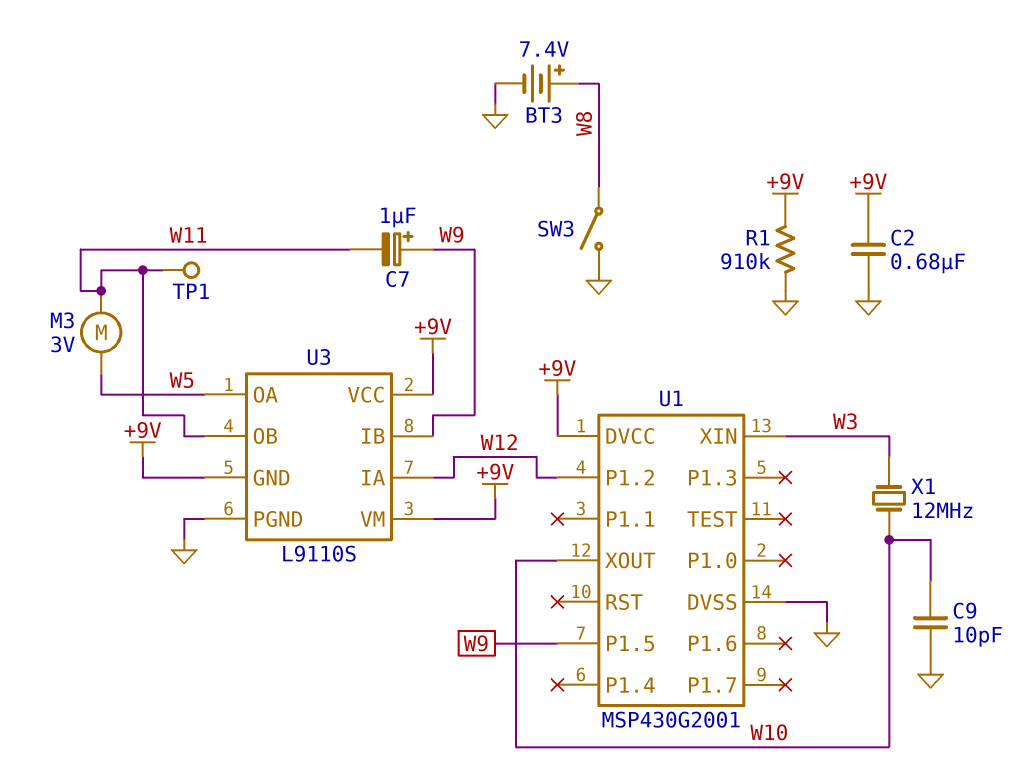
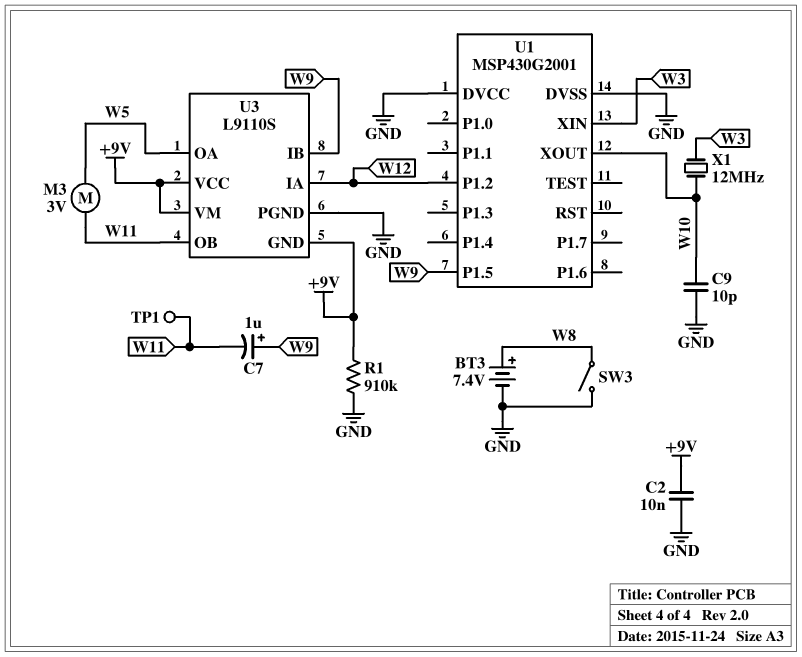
C2: 680nF (+9V, GND) -> 10nF (+9V, GND)
U1 pin DVCC: +9V -> GND

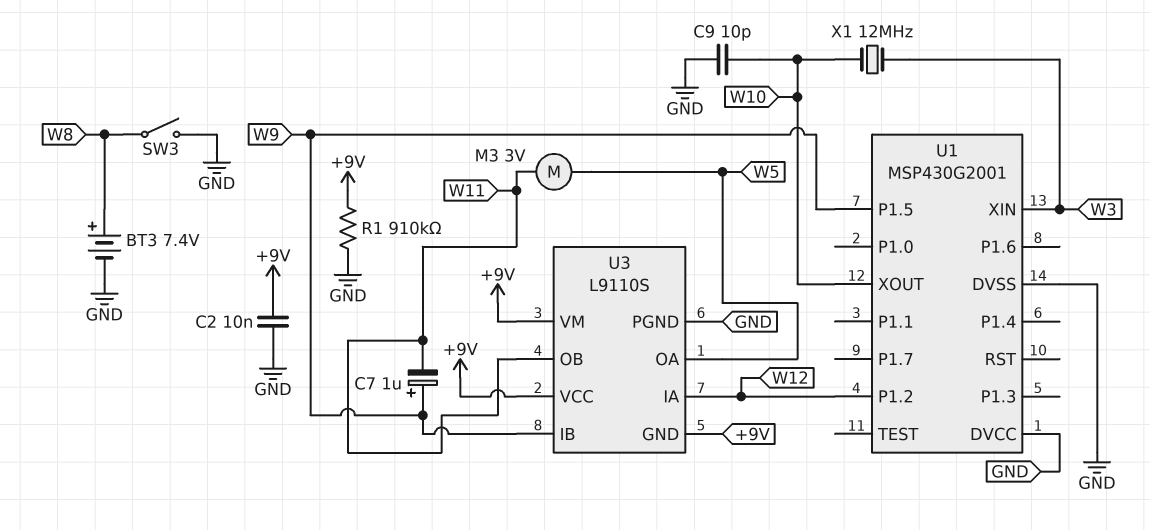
TP1: test point (W11) -> none

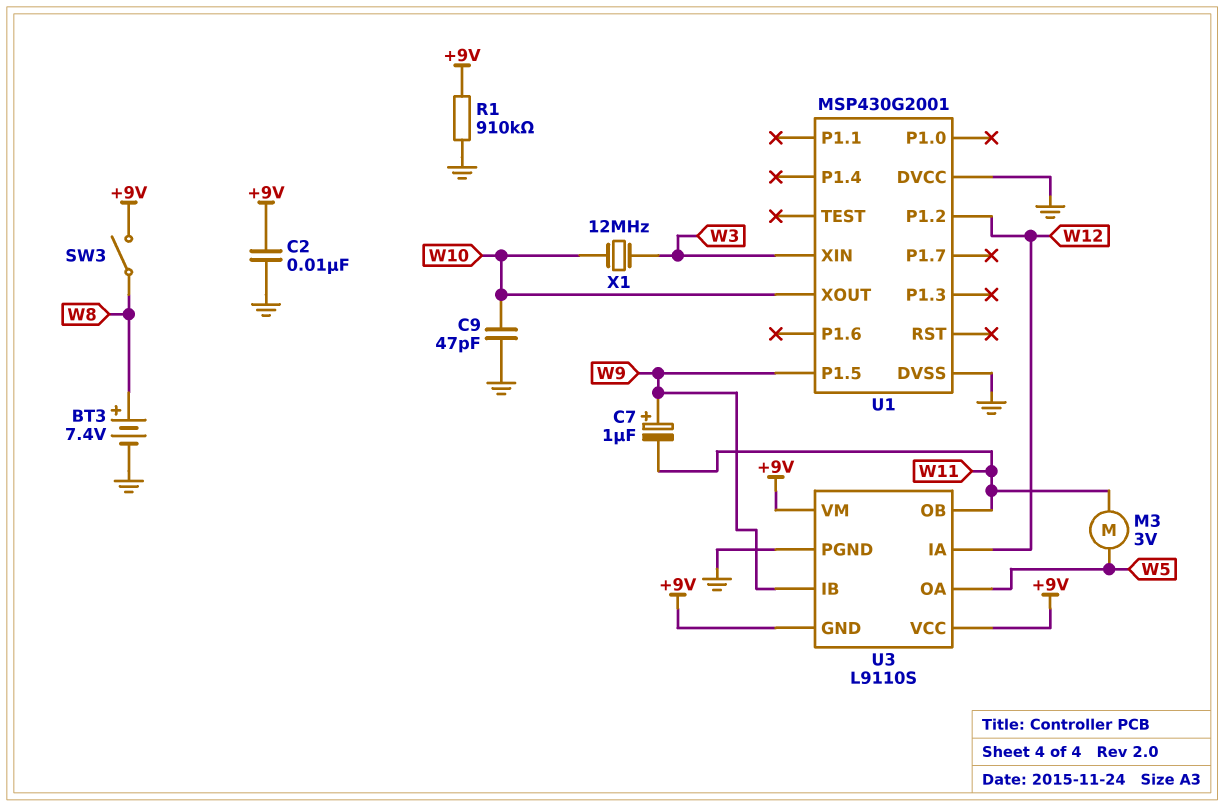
C9: 10pF (GND, W10) -> 47pF (GND, W10)
SW3: switch (GND, W8) -> switch (+9V, W8)

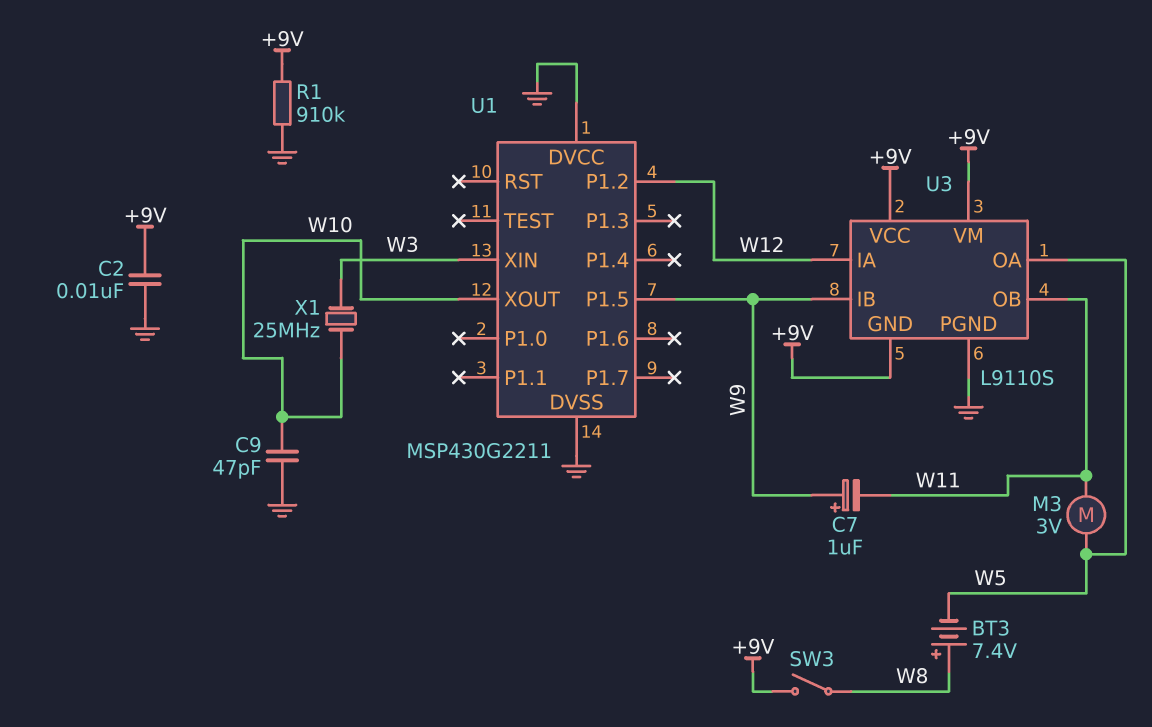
BT3: 7.4V (plus W8, minus GND) -> 7.4V (plus W8, minus W5)
U1: MSP430G2001 -> MSP430G2211
X1: 12MHz (W3, W10) -> 25MHz (W3, W10)

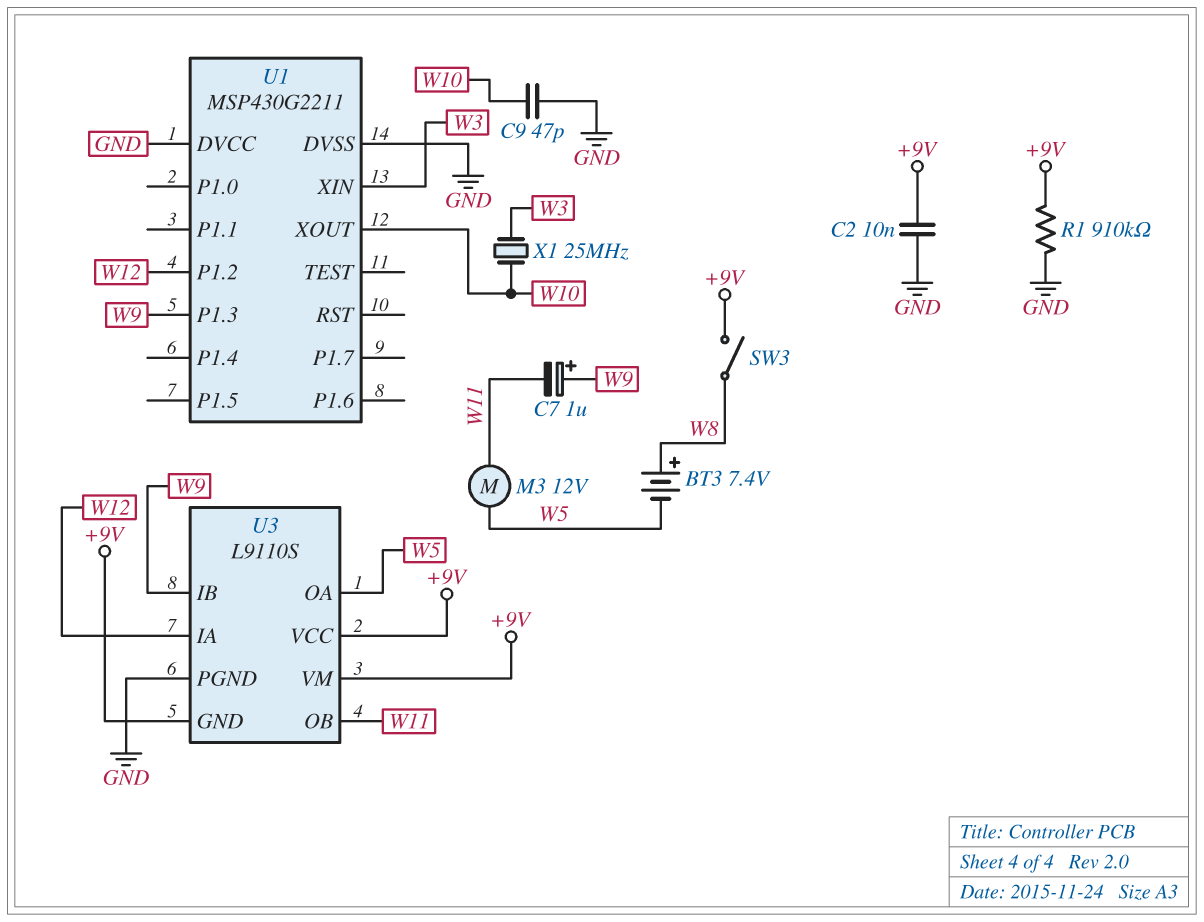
M3: motor 3V (W5, W11) -> motor 12V (W5, W11)
U1 pin P1.3: none -> W9
U1 pin P1.5: W9 -> none

